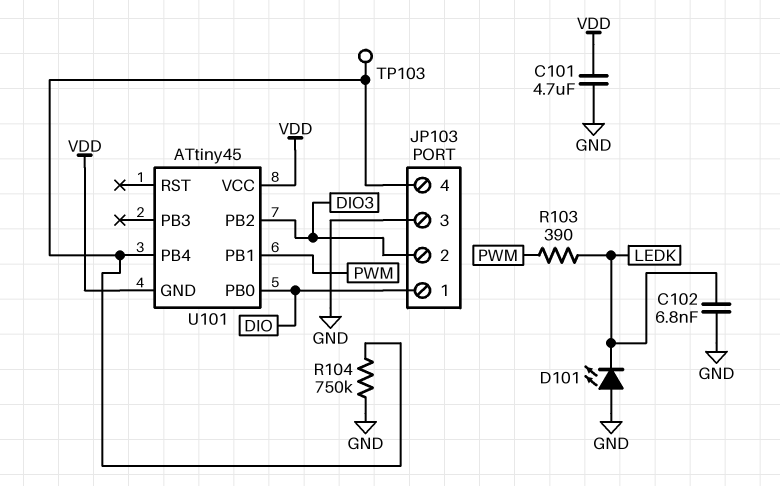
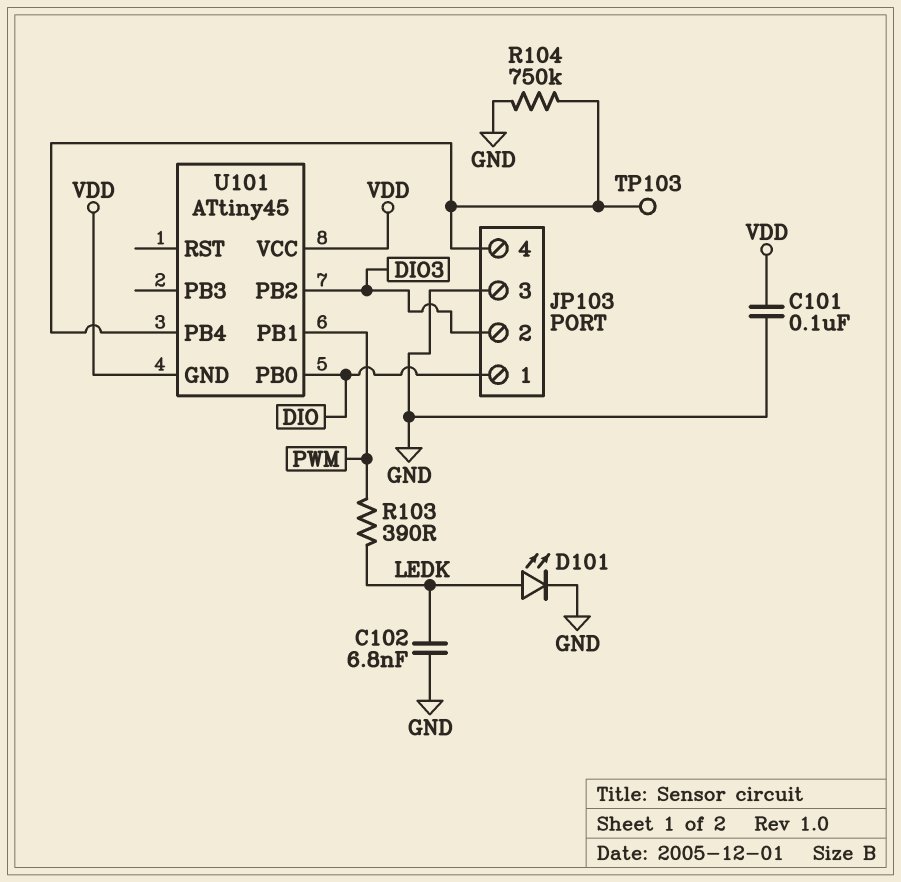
C101: 4.7uF (GND, VDD) -> 100nF (GND, VDD)
D101: LED (A GND, K LEDK) -> LED (A LEDK, K GND)

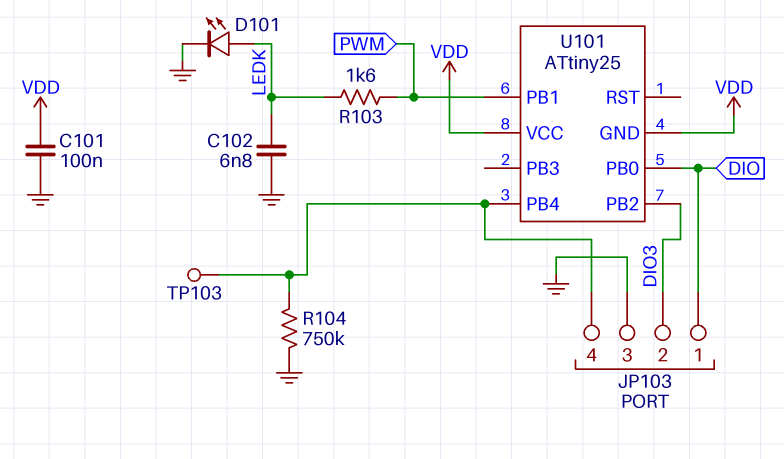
R103: 390 (LEDK, PWM) -> 1.6k (LEDK, PWM)
U101: ATtiny45 -> ATtiny25

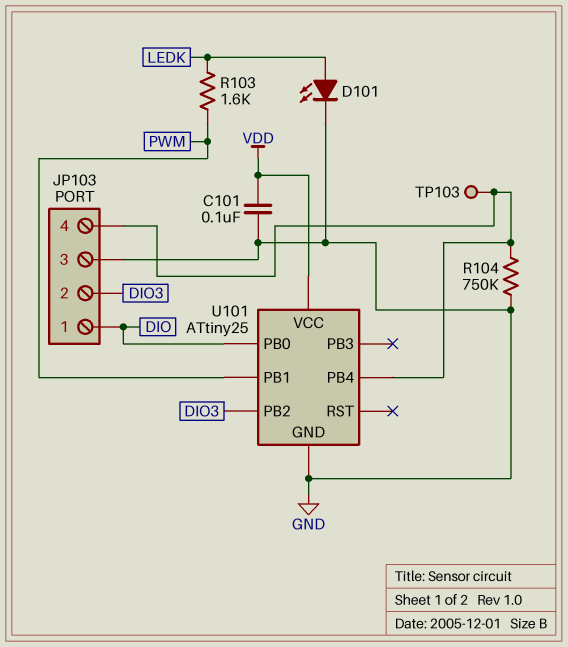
C102: 6.8nF (GND, LEDK) -> none
U101 pin GND: VDD -> GND

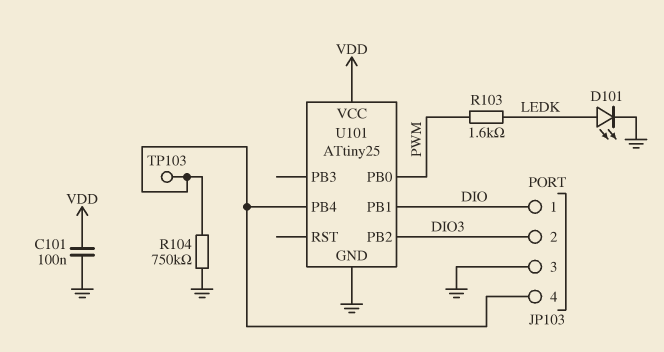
U101 pin PB0: DIO -> PWM
U101 pin PB1: PWM -> DIO

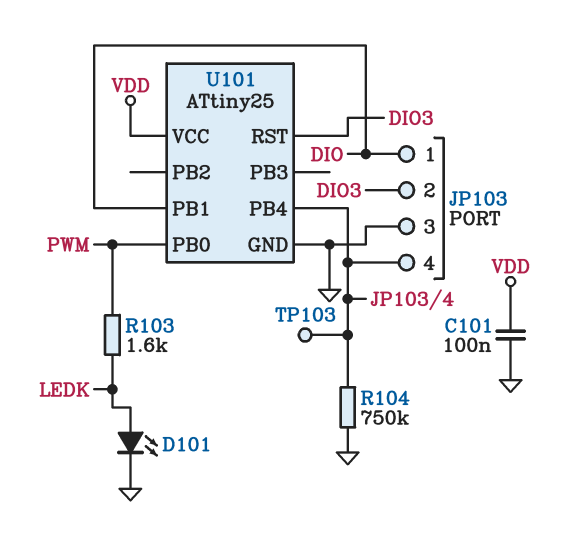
U101 pin PB2: DIO3 -> none
U101 pin RST: none -> DIO3

